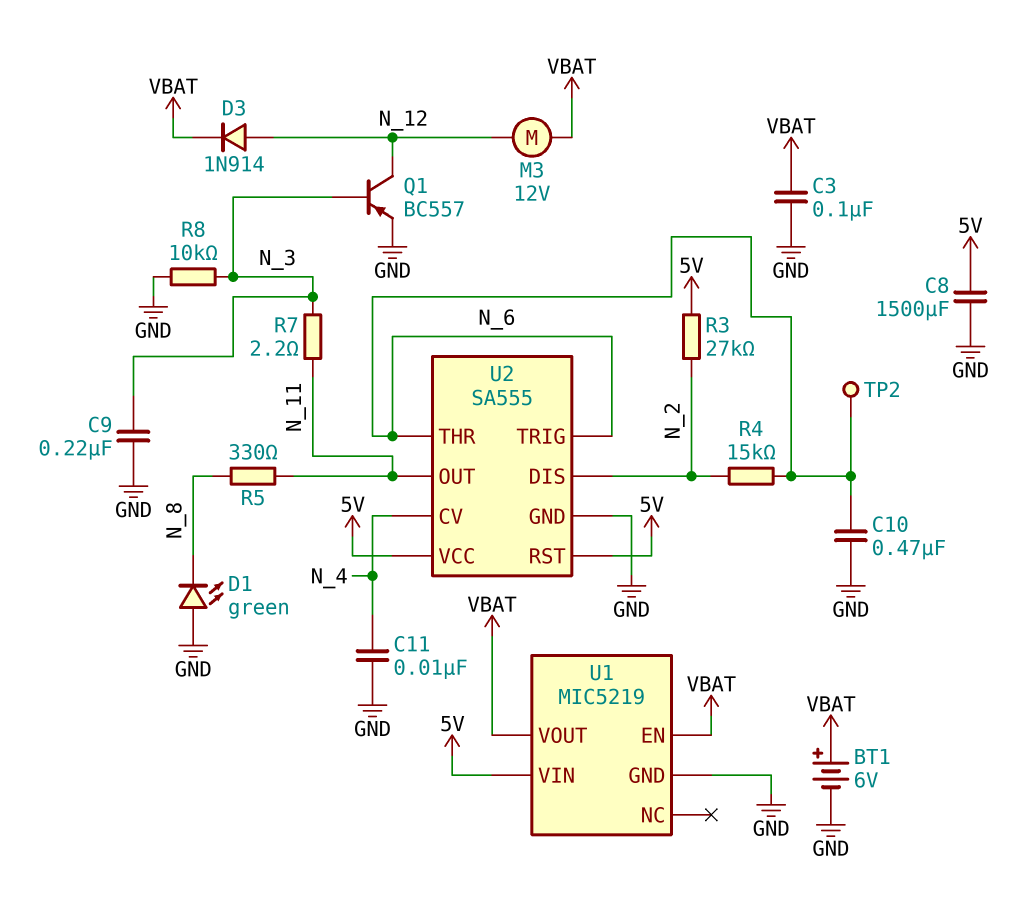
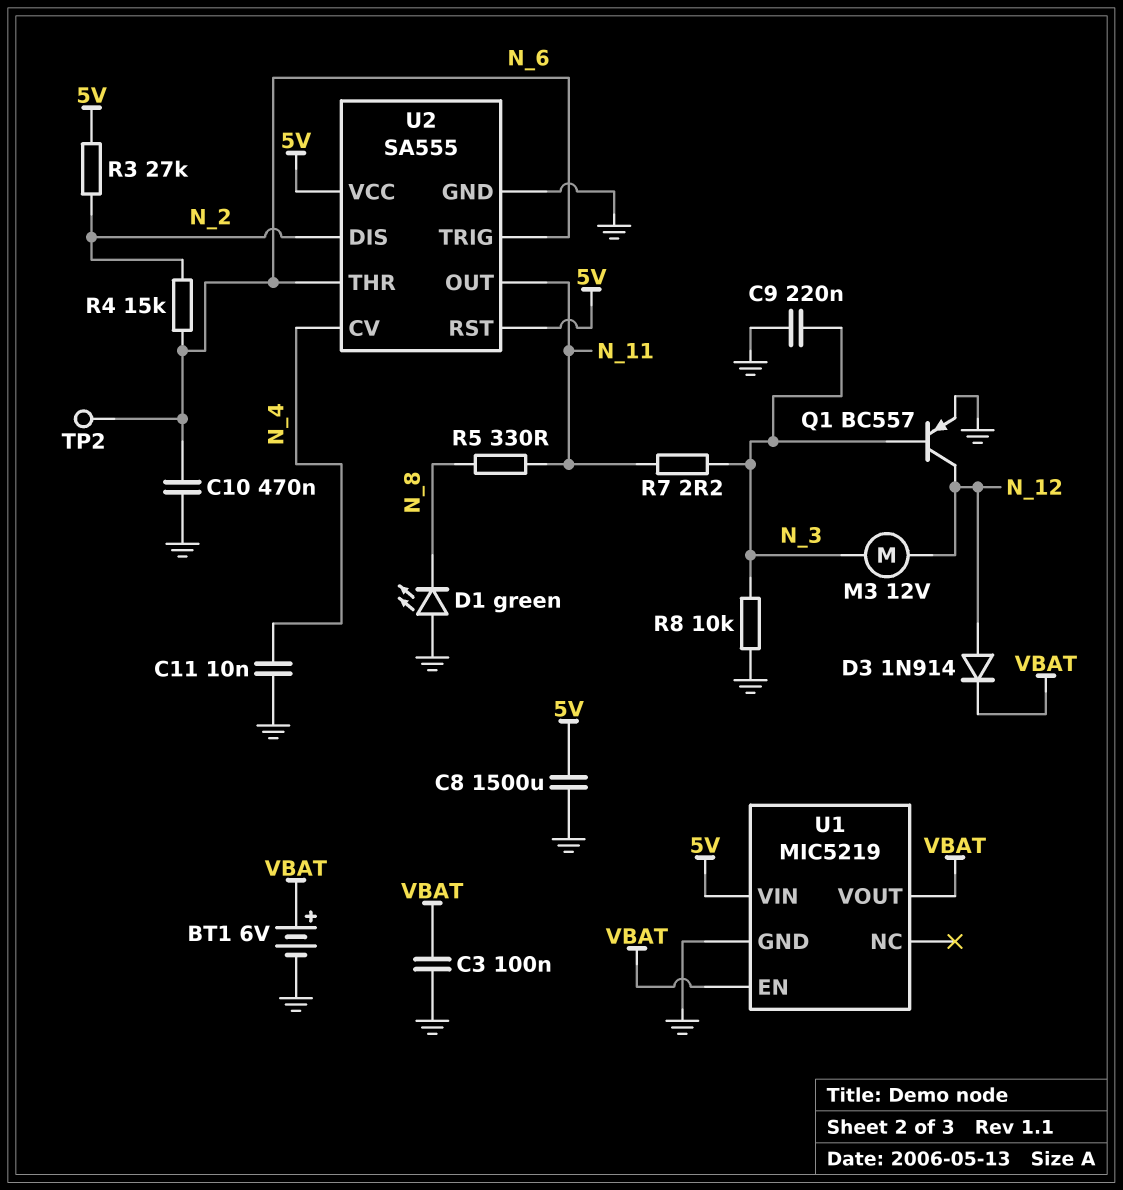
M3: motor 12V (N_12, VBAT) -> motor 12V (N_3, N_12)

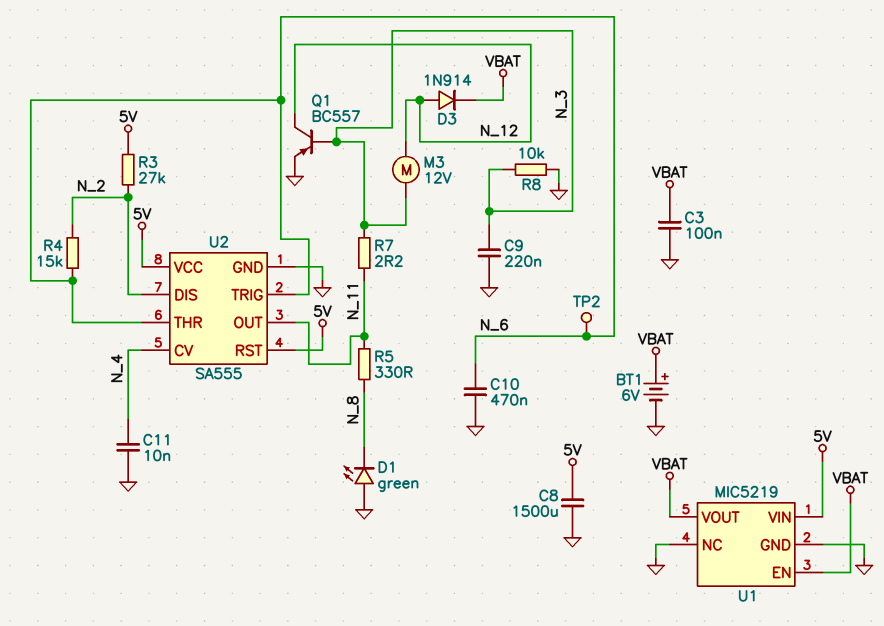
U1 pin NC: none -> GND

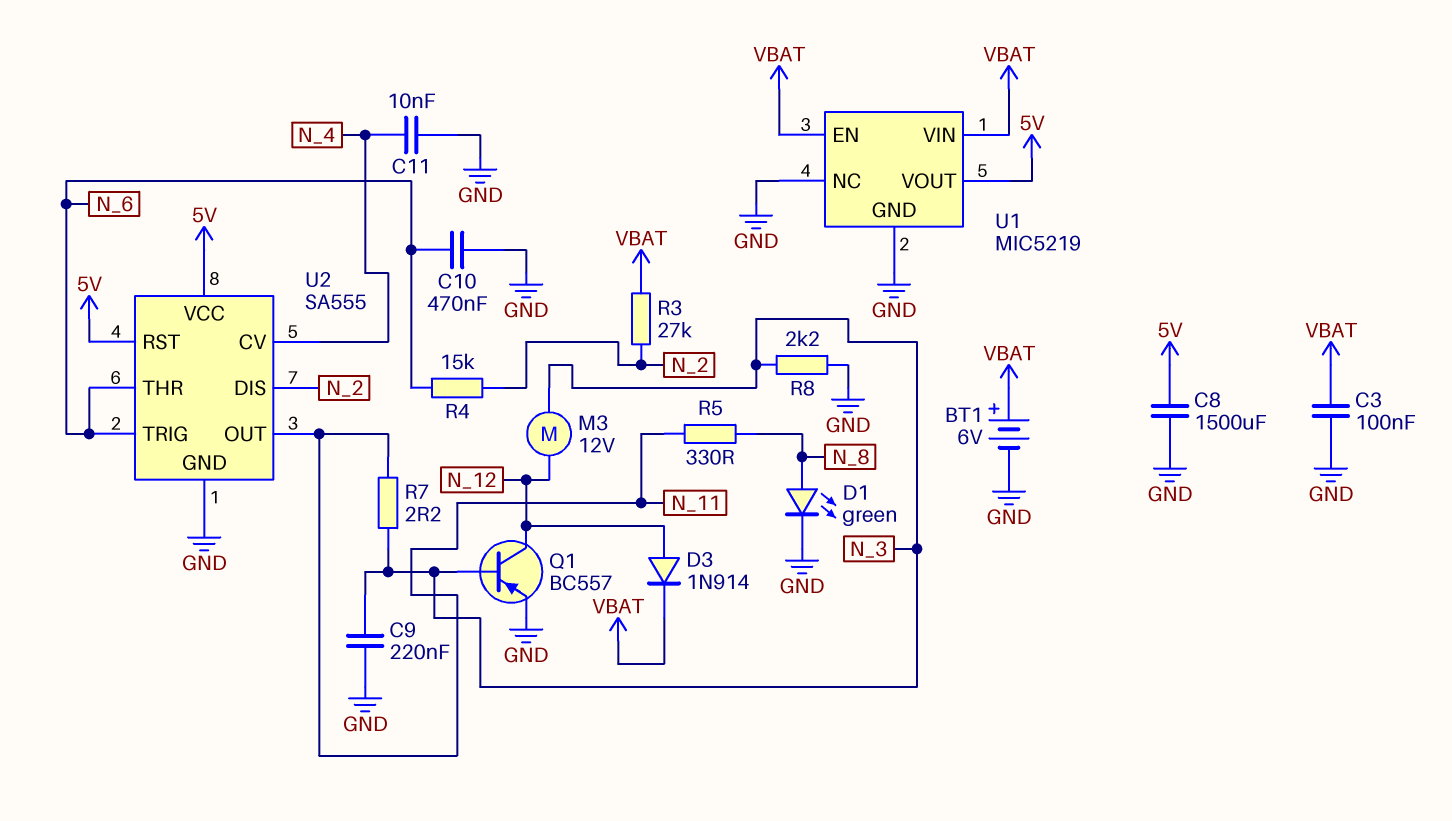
D1: LED green (A GND, K N_8) -> LED green (A N_8, K GND)
R3: 27k (5V, N_2) -> 27k (N_2, VBAT)
R8: 10k (GND, N_3) -> 2.2k (GND, N_3)
TP2: test point (N_6) -> none
U1 pin VIN: 5V -> VBAT
U1 pin VOUT: VBAT -> 5V

